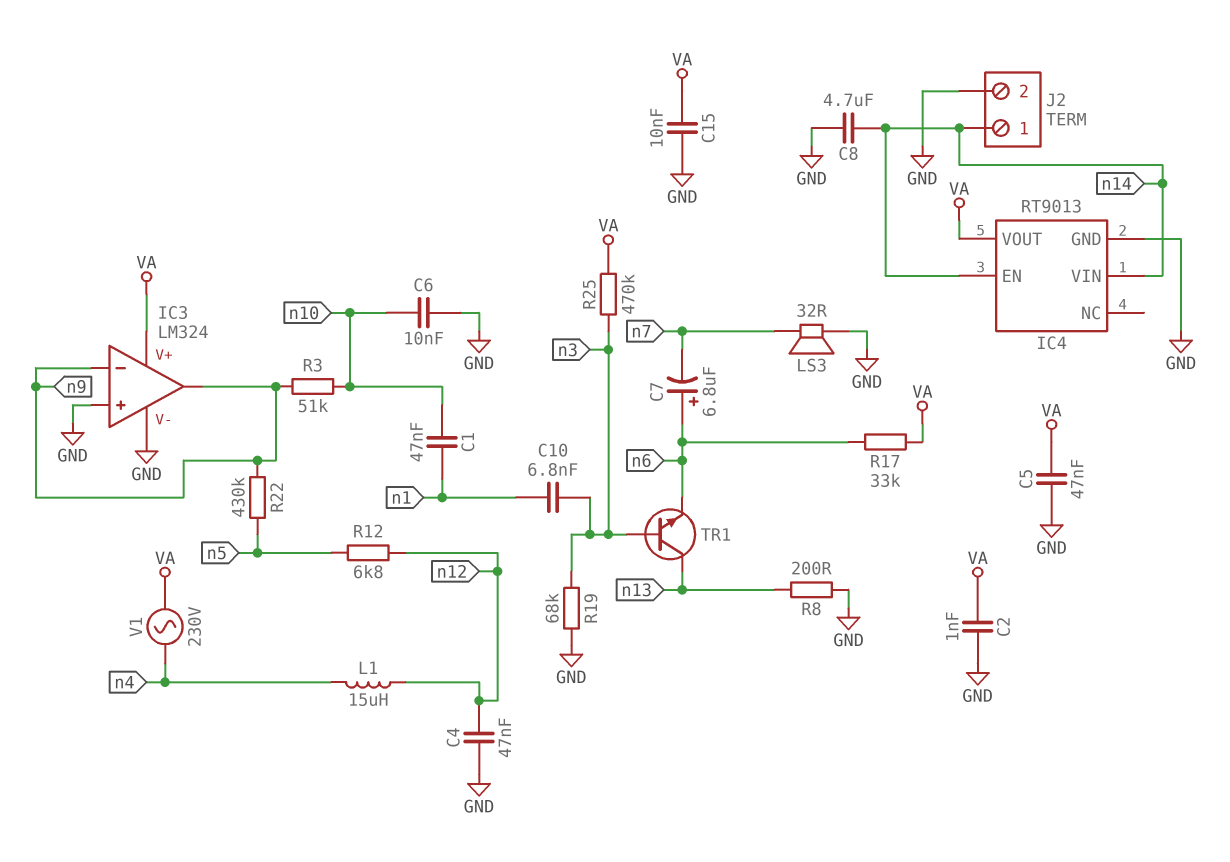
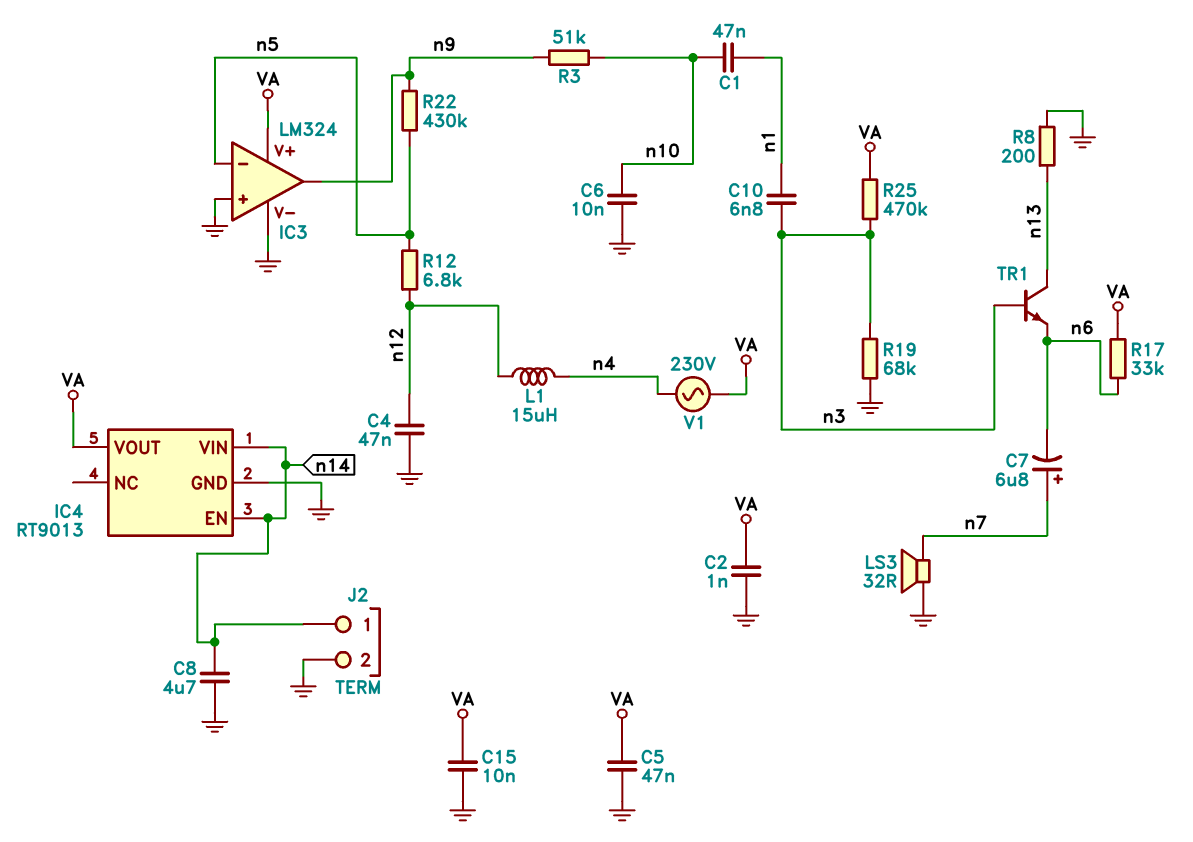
C7: 6.8uF (plus n6, minus n7) -> 6.8uF (plus n7, minus n6)
IC3 pin in-: n9 -> n5

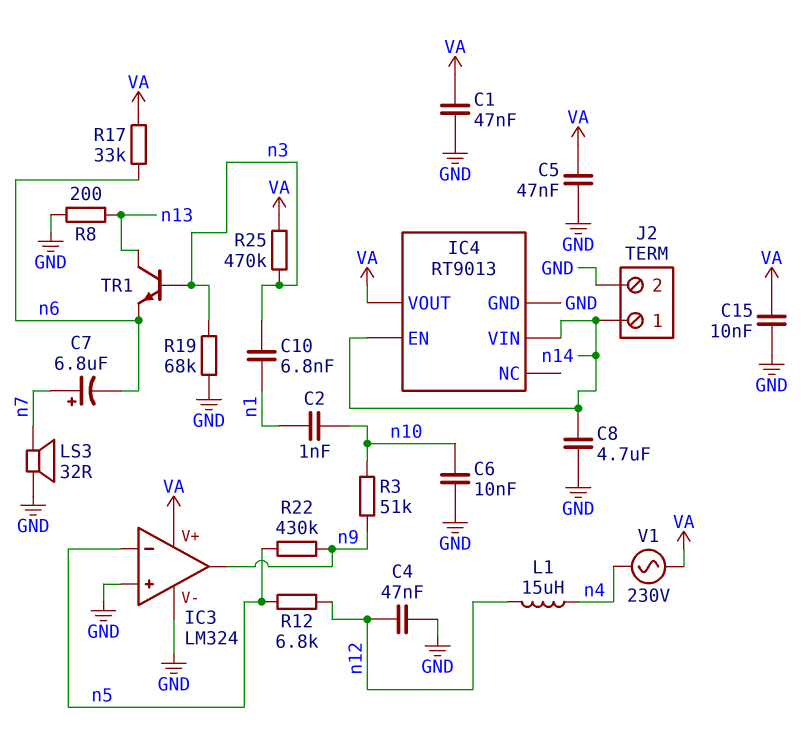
C1: 47nF (n1, n10) -> 47nF (GND, VA)
C2: 1nF (GND, VA) -> 1nF (n1, n10)

